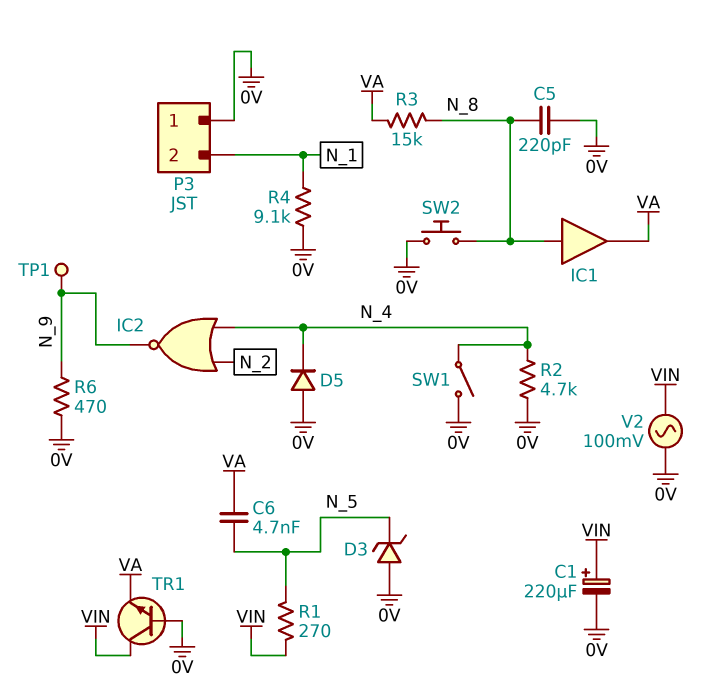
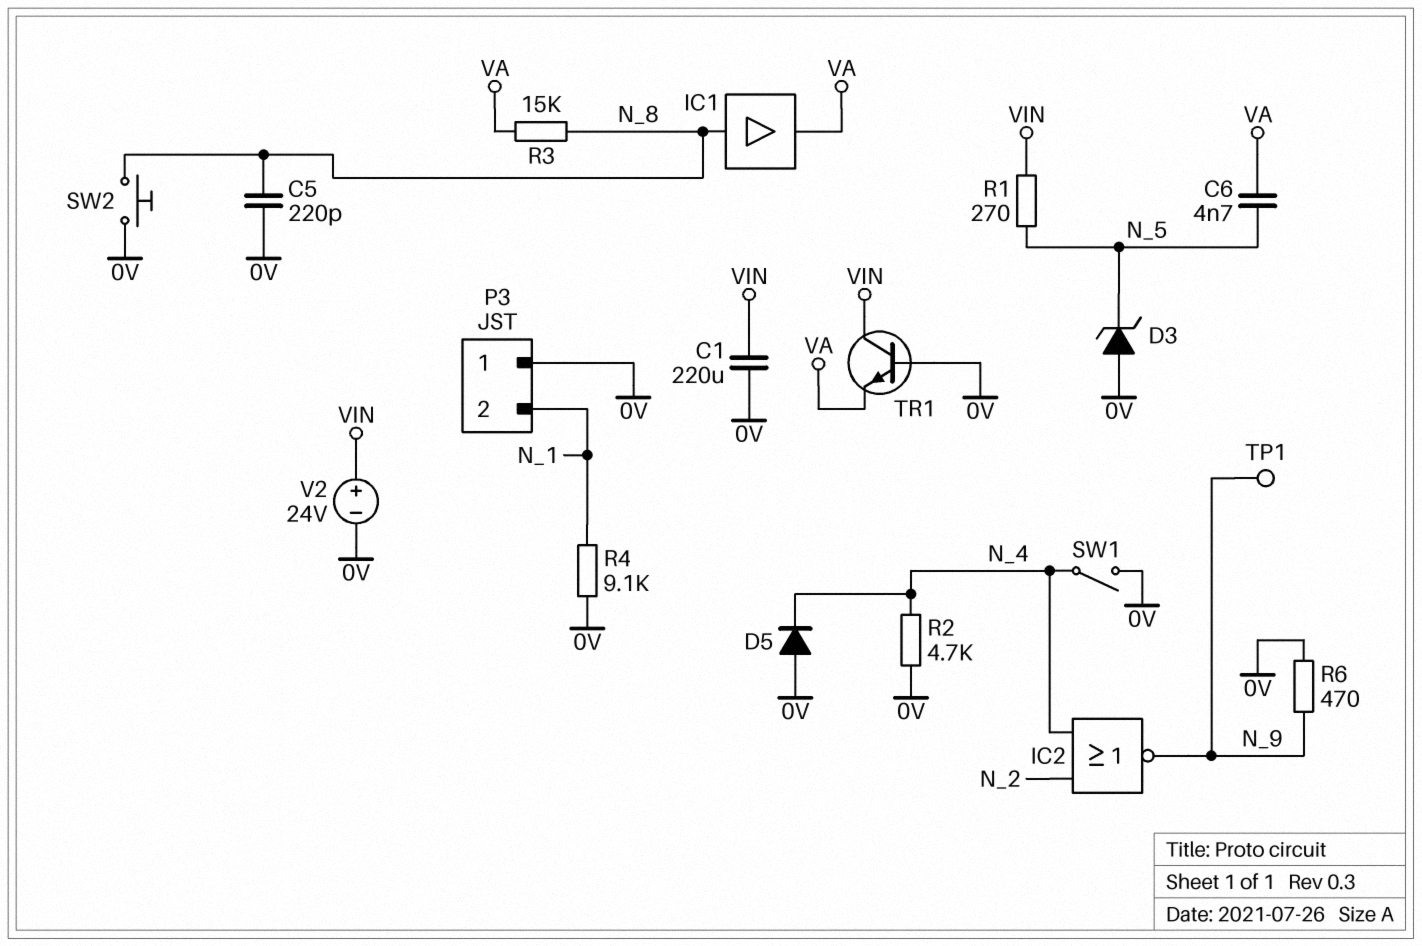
C1: 220uF (plus VIN, minus 0V) -> 220uF (0V, VIN)
V2: AC 100mV (0V, VIN) -> 24V (plus VIN, minus 0V)

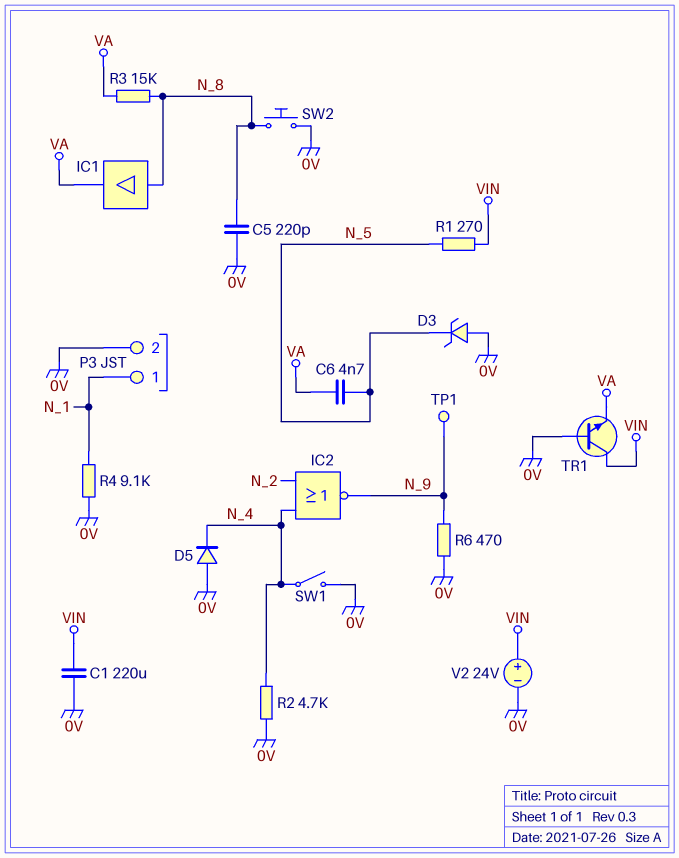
P3 pin 1: 0V -> N_1
P3 pin 2: N_1 -> 0V

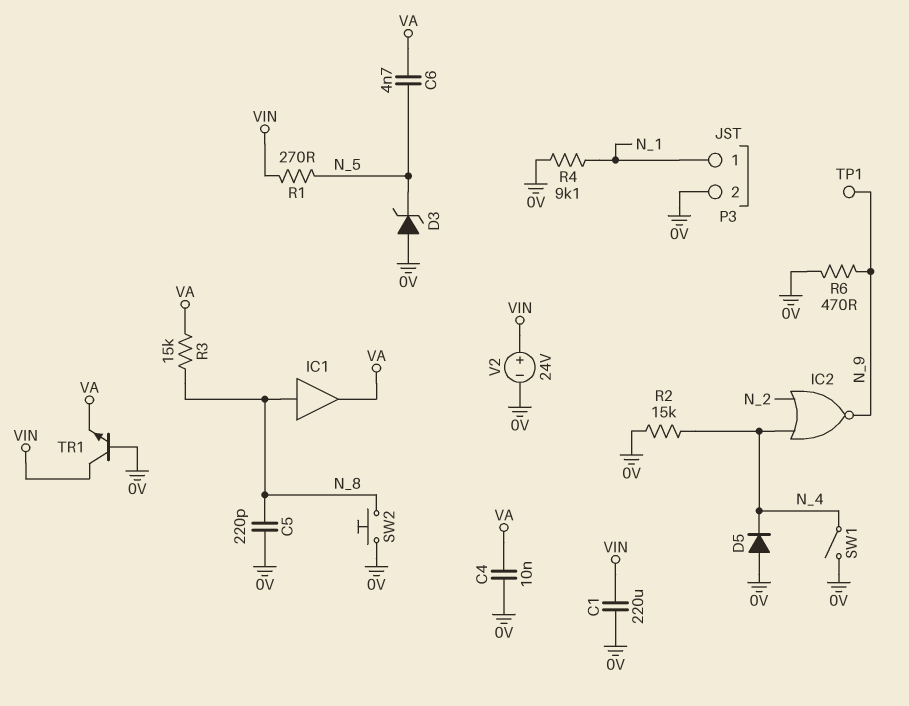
C4: none -> 10nF (0V, VA)
R2: 4.7k (0V, N_4) -> 15k (0V, N_4)

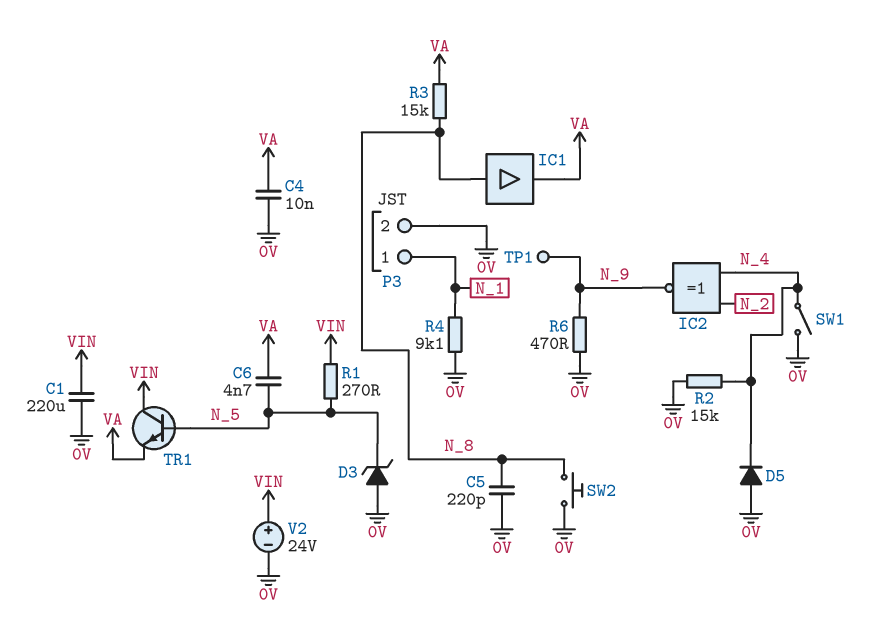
IC2: NOR (in N_2, in N_4, out N_9) -> XNOR (in N_2, in N_4, out N_9)
TR1: NPN (B 0V, C VIN, E VA) -> NPN (B N_5, C VIN, E VA)

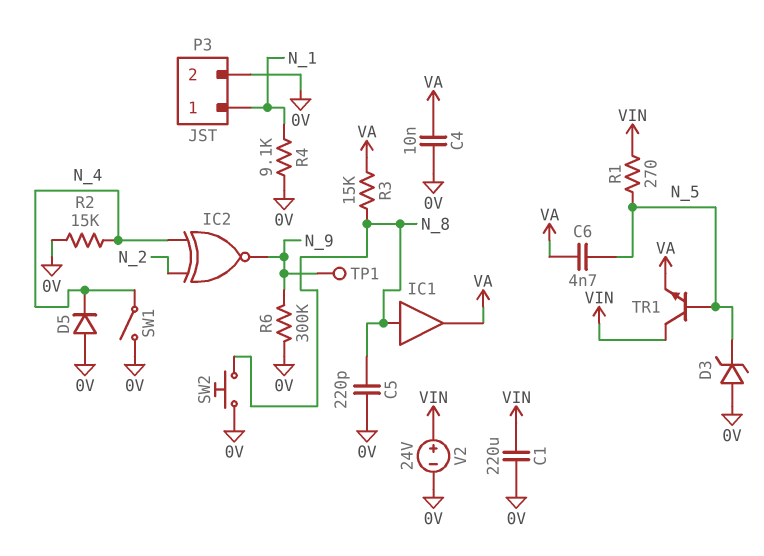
R6: 470 (0V, N_9) -> 300k (0V, N_9)

